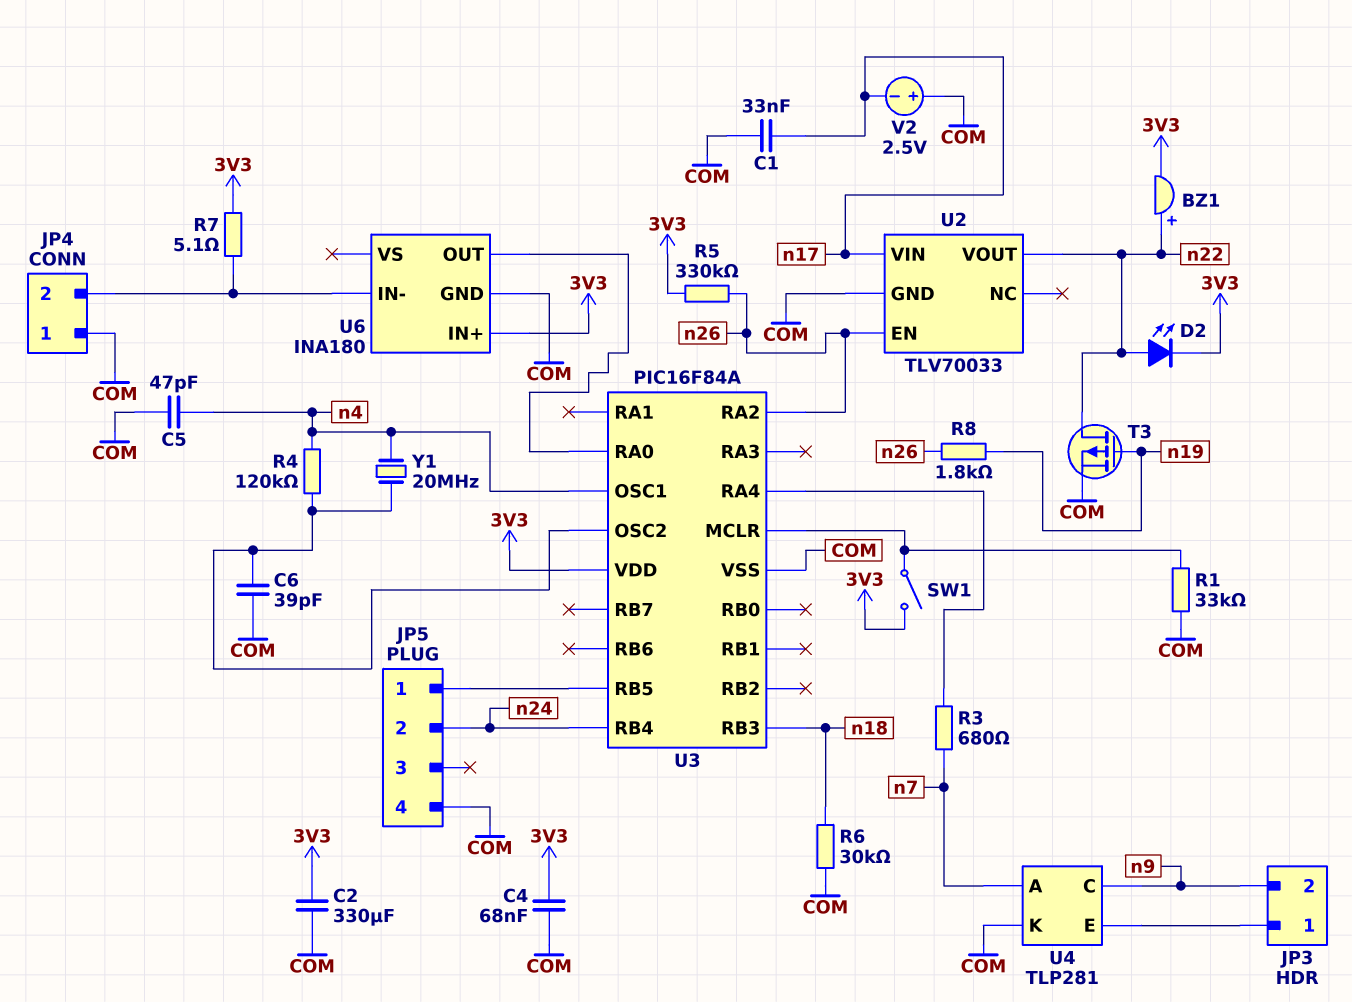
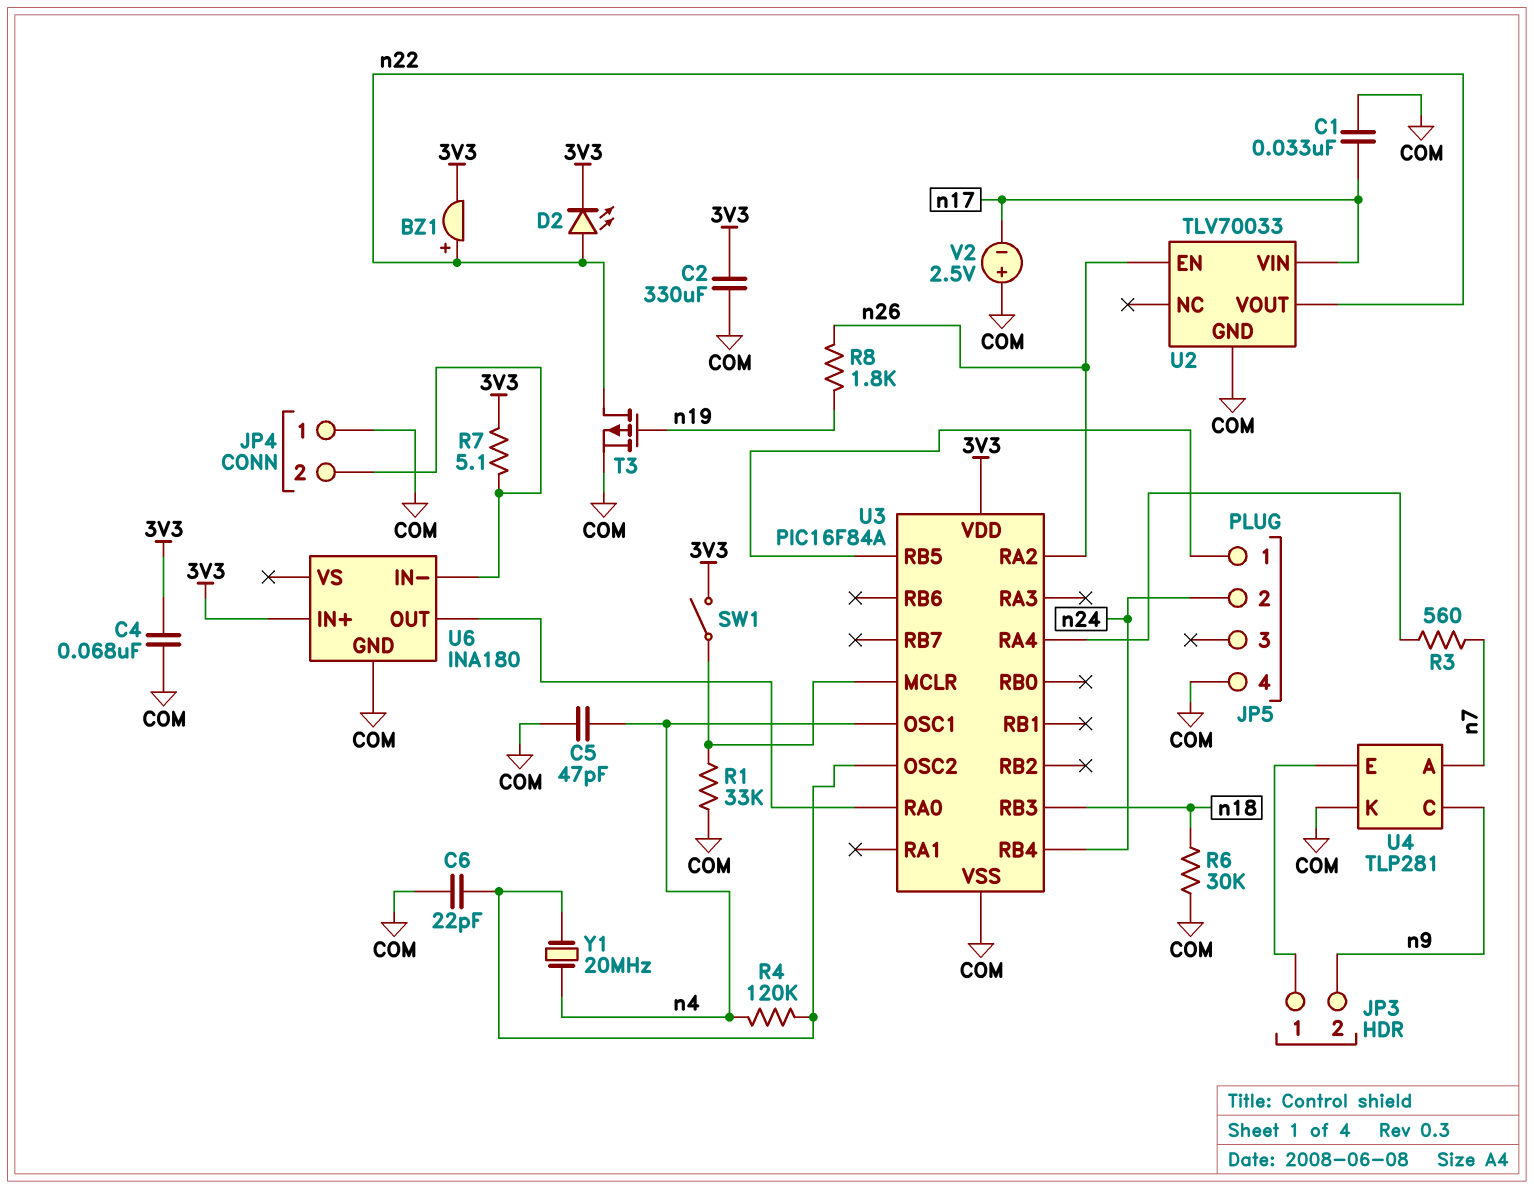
C6: 39pF (COM, U3/OSC2) -> 22pF (COM, U3/OSC2)
R3: 680 (U3/RA4, n7) -> 560 (U3/RA4, n7)
R5: 330k (3V3, n26) -> none

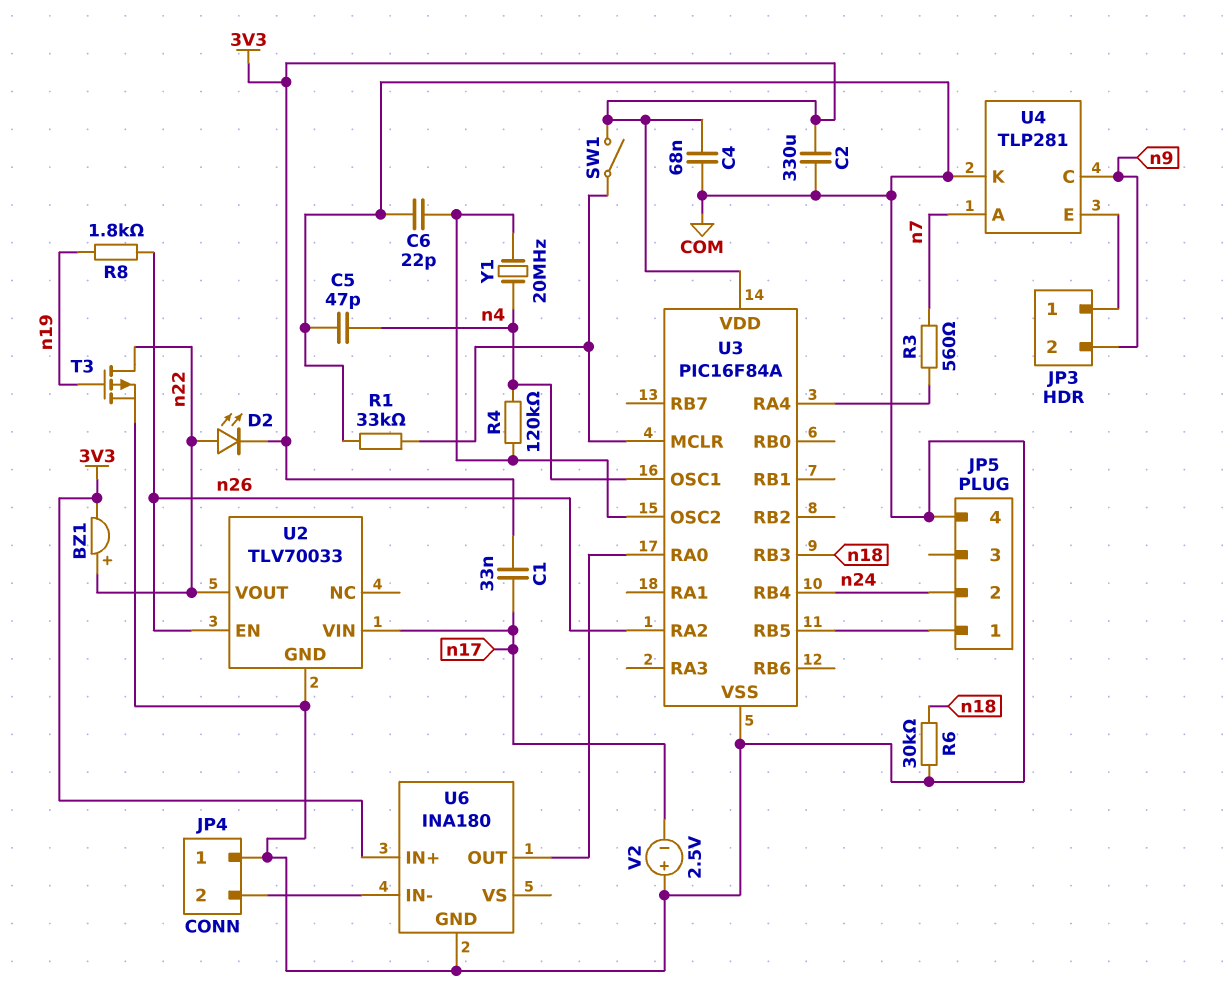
C1: 33nF (COM, n17) -> 33nF (3V3, n17)
R7: 5.1 (3V3, JP4/2) -> none

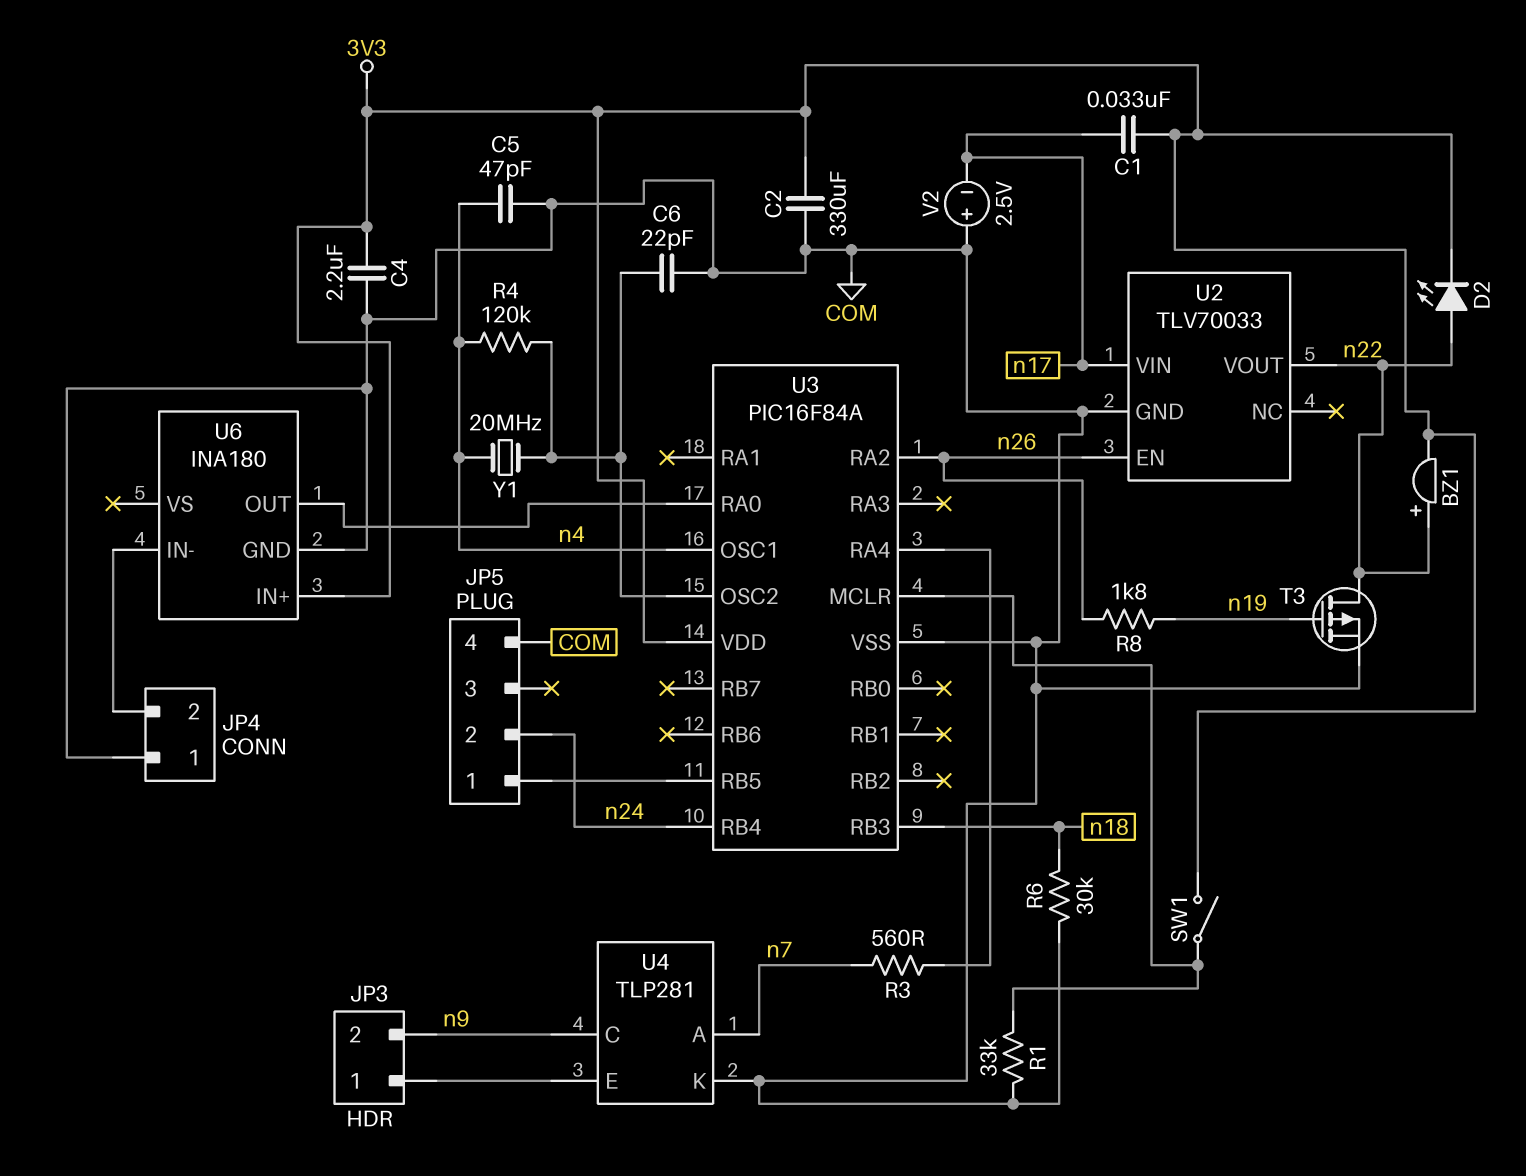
C4: 68nF (3V3, COM) -> 2.2uF (3V3, COM)

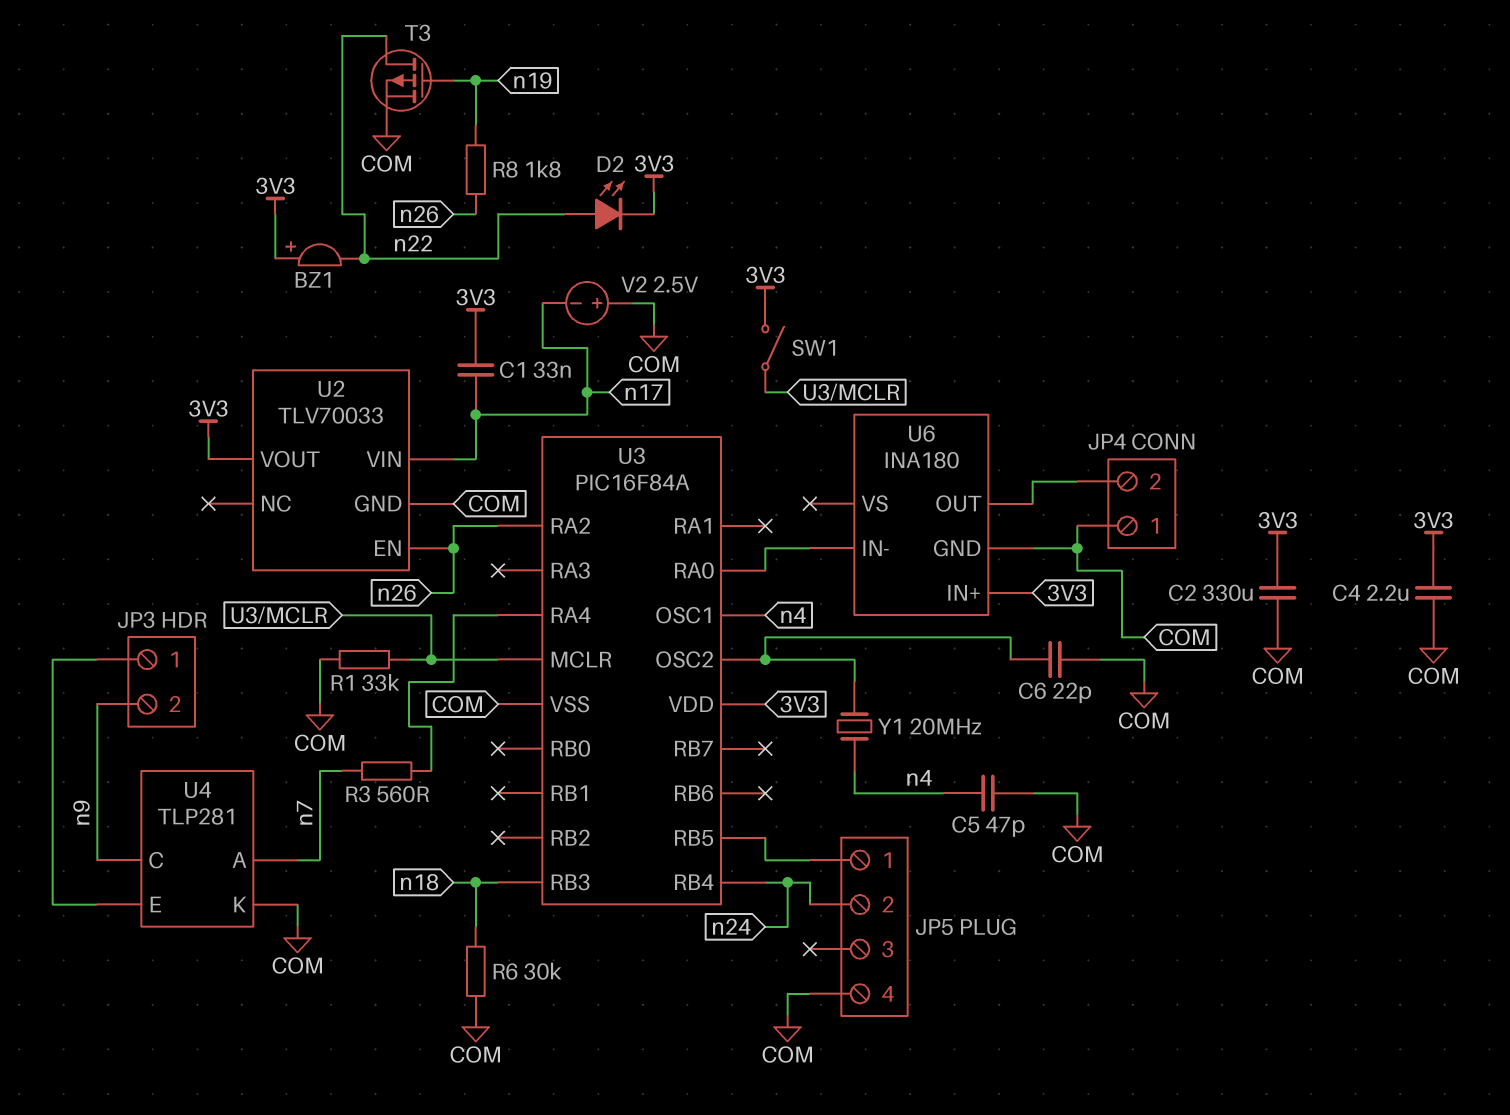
BZ1: buzzer (plus n22, minus 3V3) -> buzzer (plus 3V3, minus n22)
R4: 120k (U3/OSC2, n4) -> none
U2 pin VOUT: n22 -> 3V3
U6 pin IN-: JP4/2 -> U3/RA0
U6 pin OUT: U3/RA0 -> JP4/2

